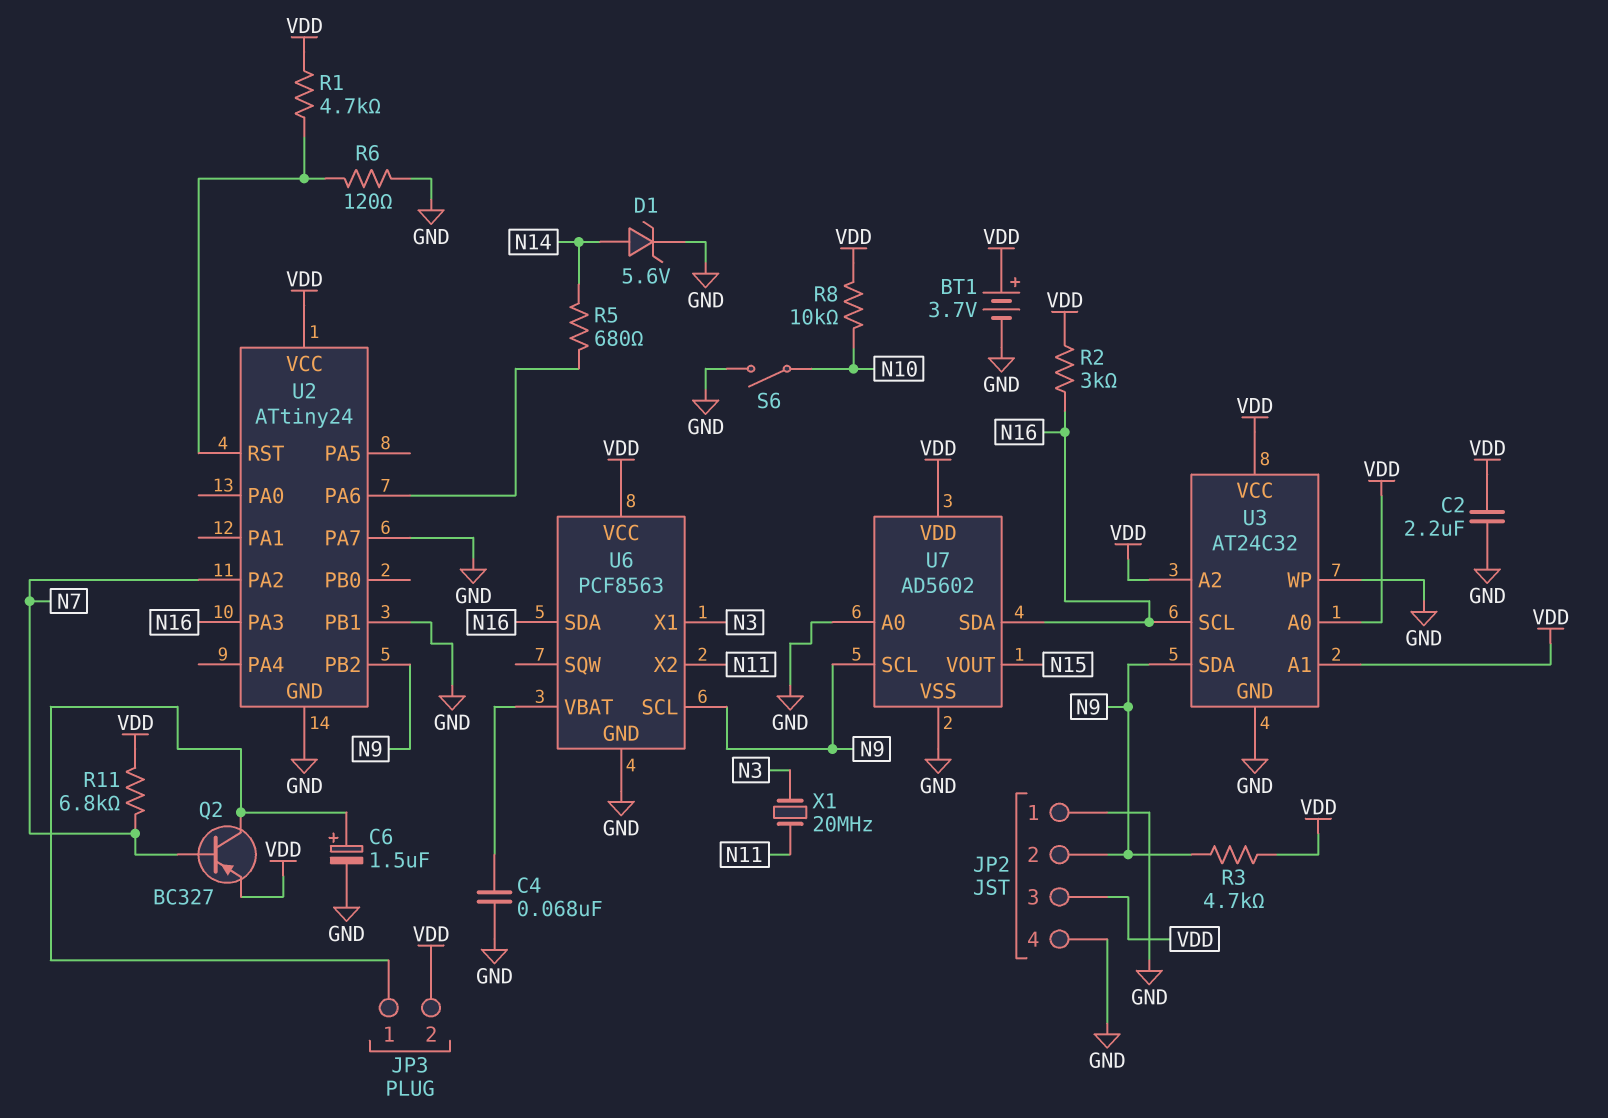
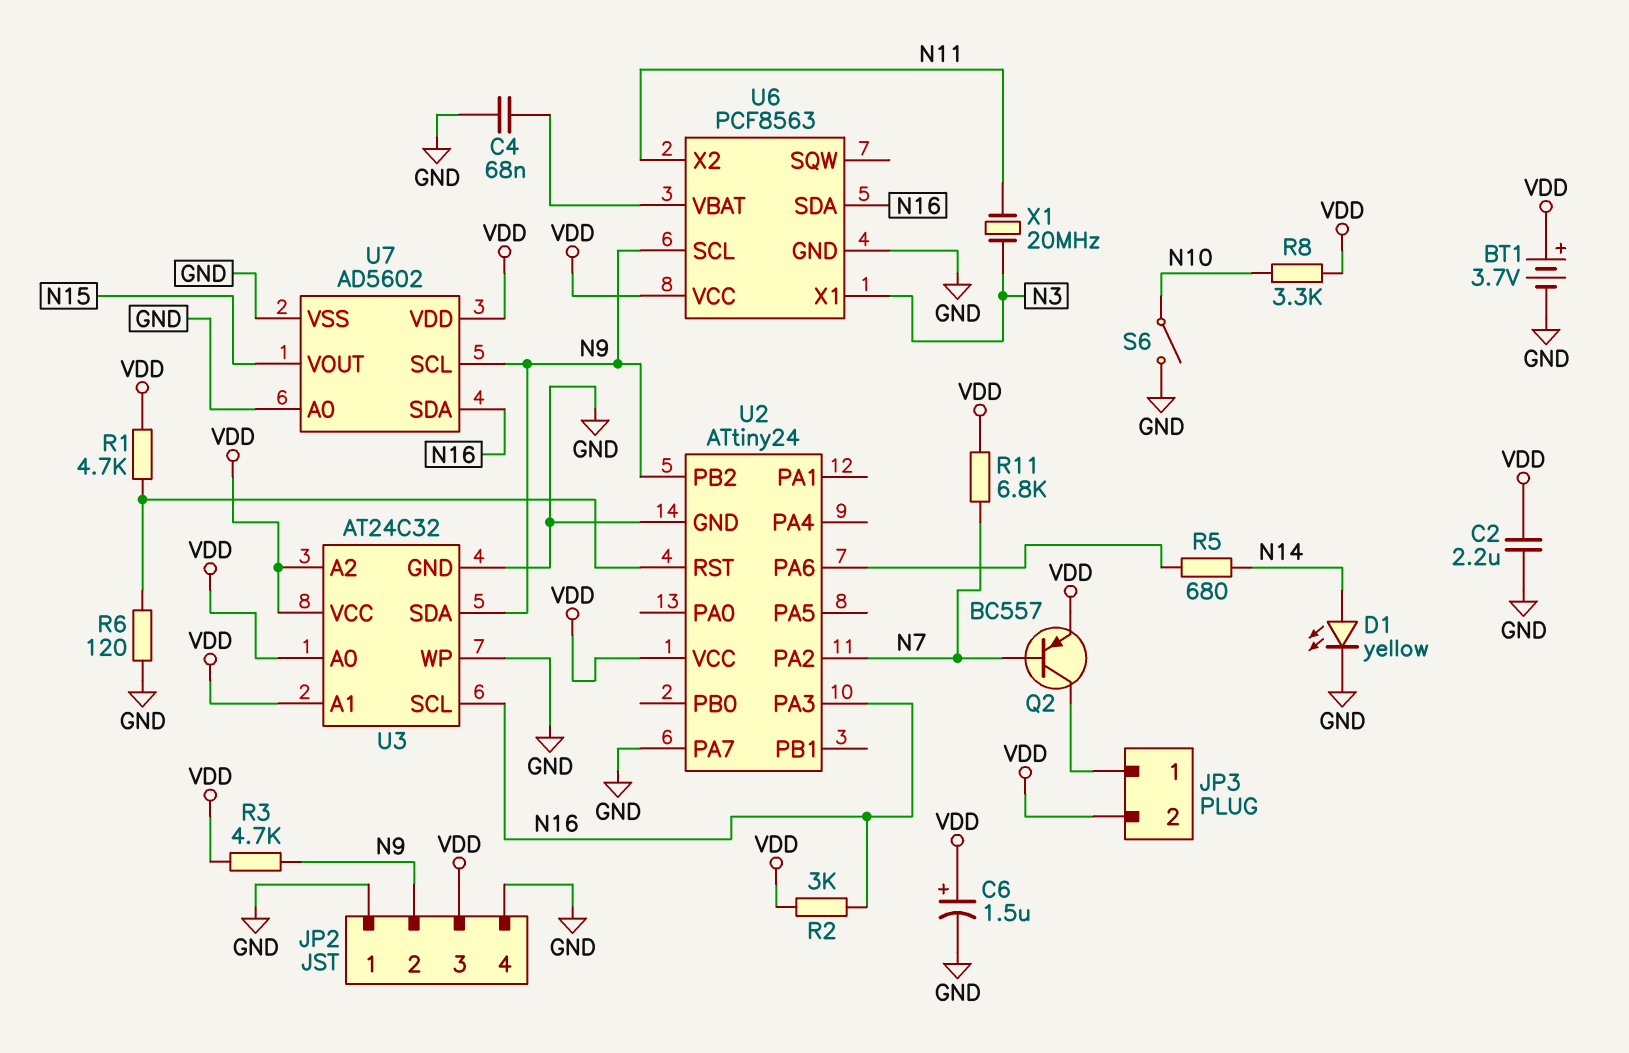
C6: 1.5uF (plus JP3/1, minus GND) -> 1.5uF (plus VDD, minus GND)
D1: zener 5.6V (A N14, K GND) -> LED yellow (A N14, K GND)
Q2: PNP BC327 (B N7, C JP3/1, E VDD) -> PNP BC557 (B N7, C JP3/1, E VDD)
R8: 10k (N10, VDD) -> 3.3k (N10, VDD)
U2 pin PB1: GND -> none

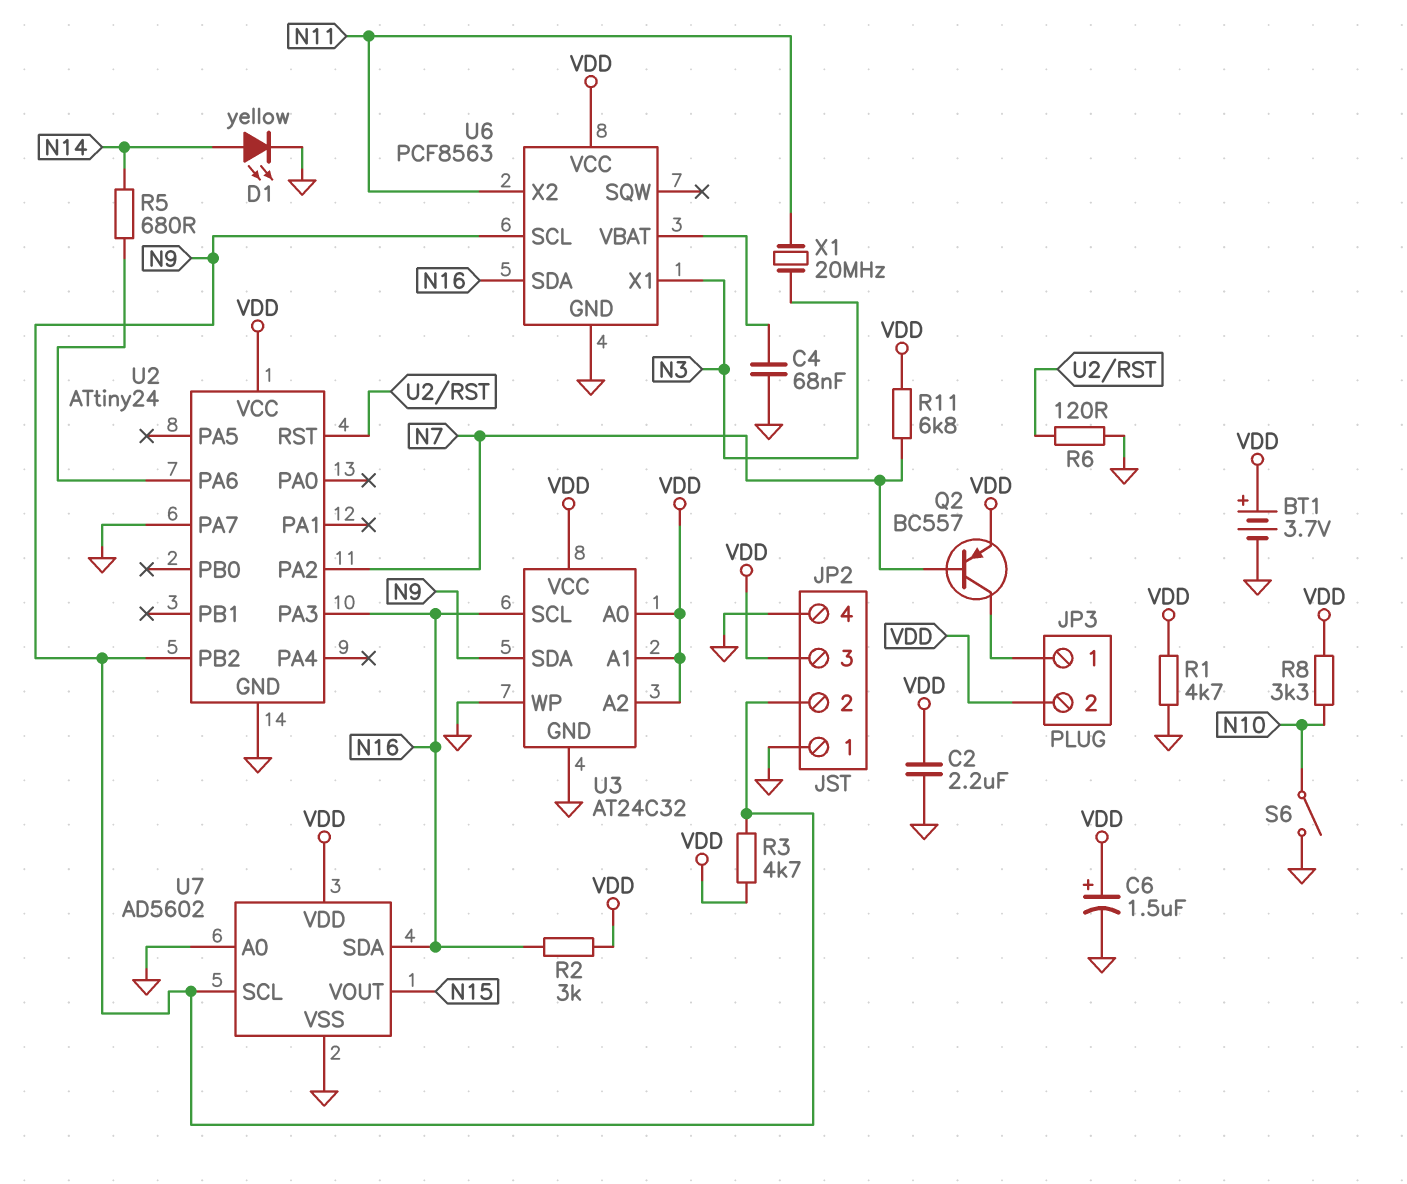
R1: 4.7k (U2/RST, VDD) -> 4.7k (GND, VDD)

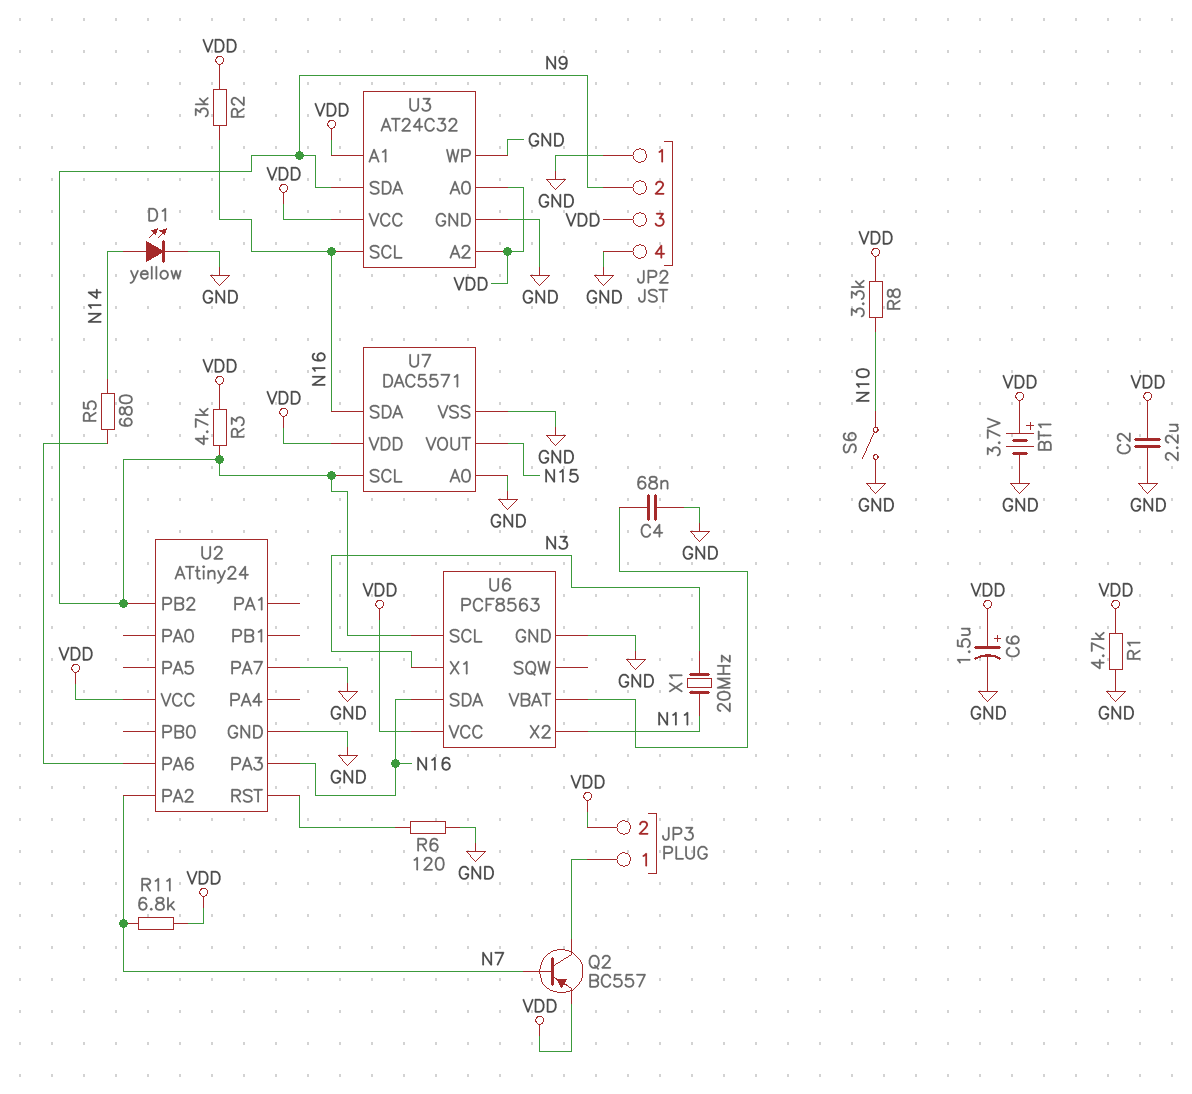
U7: AD5602 -> DAC5571

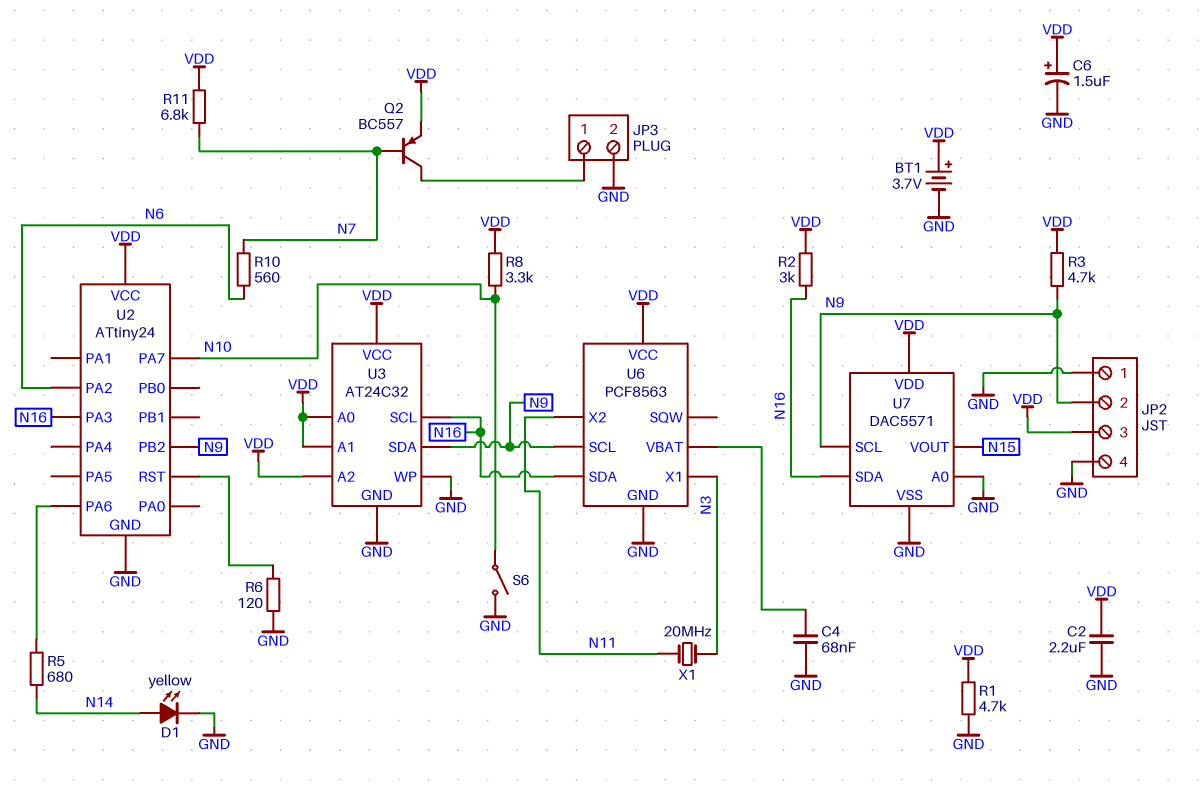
JP3 pin 2: VDD -> GND
R10: none -> 560 (N6, N7)
U2 pin PA2: N7 -> N6
U2 pin PA7: GND -> N10

